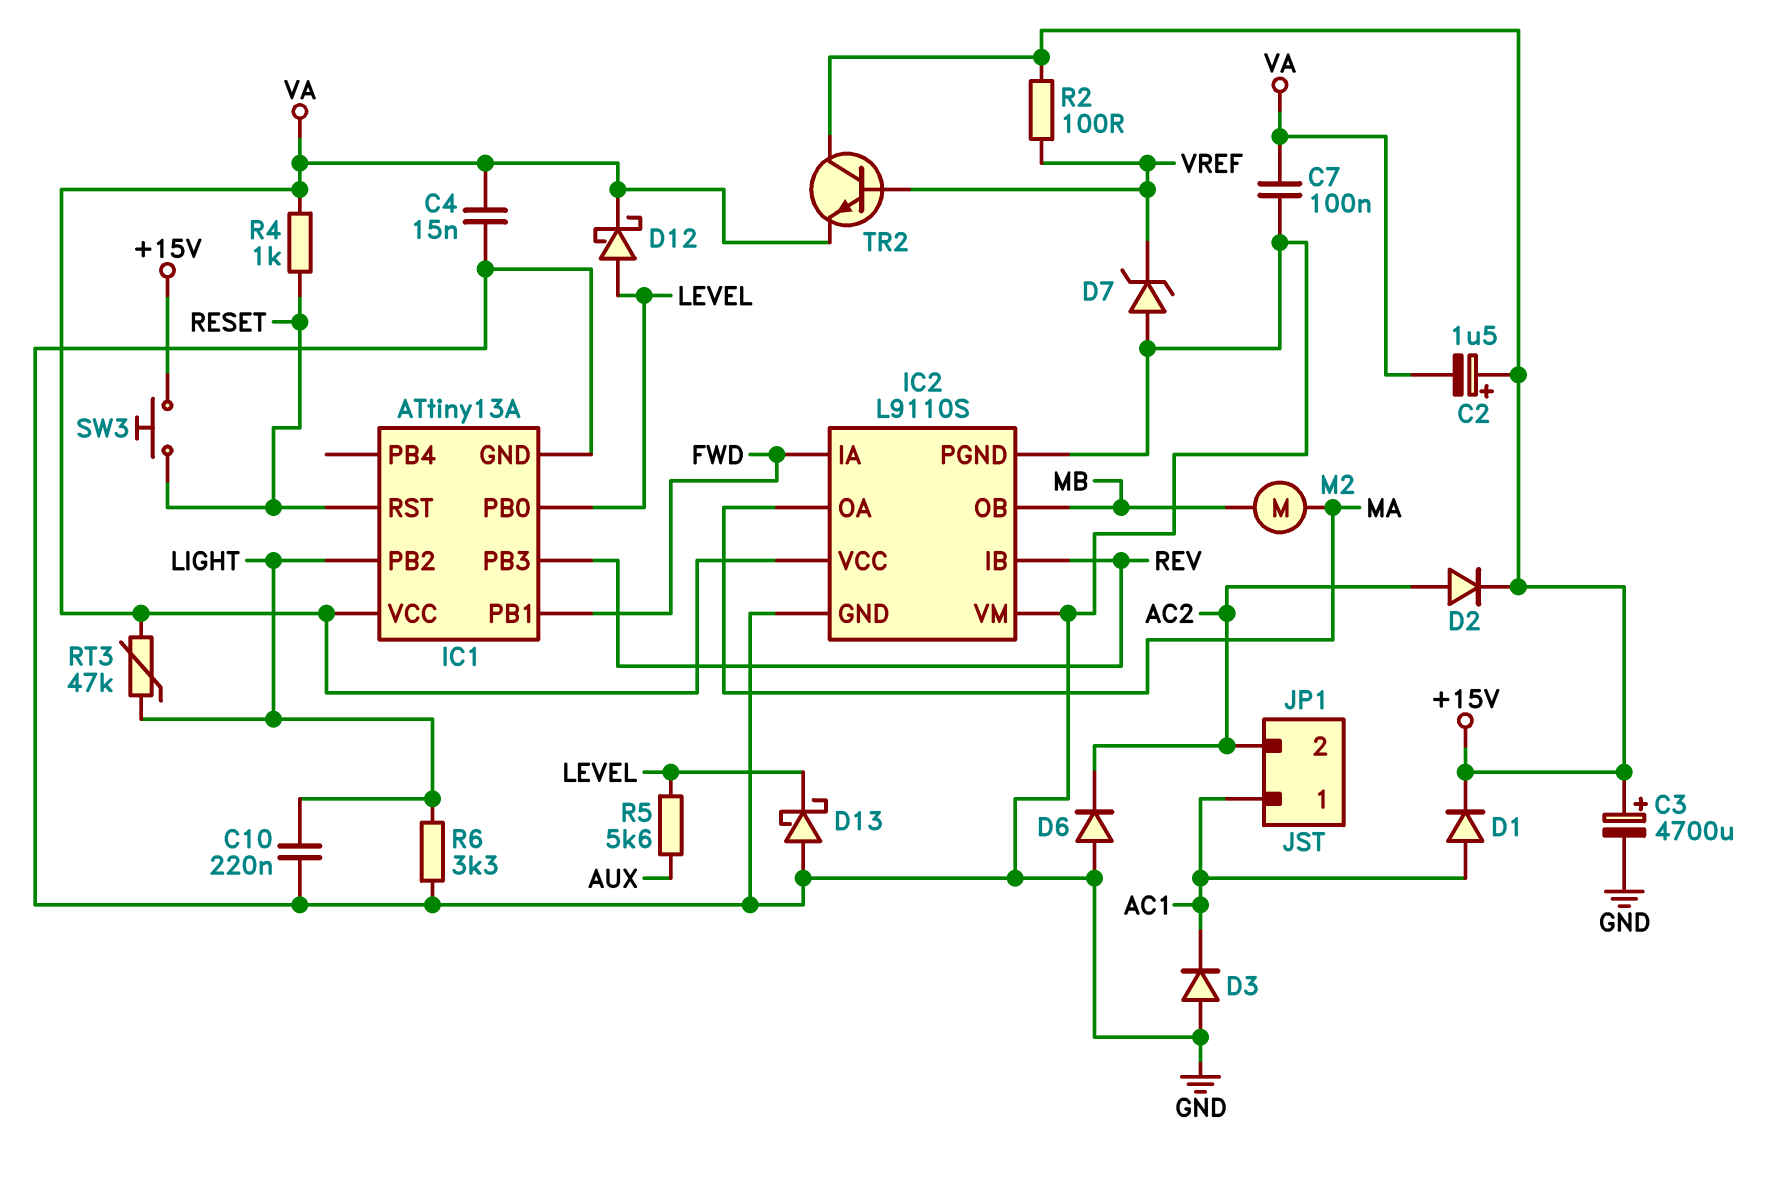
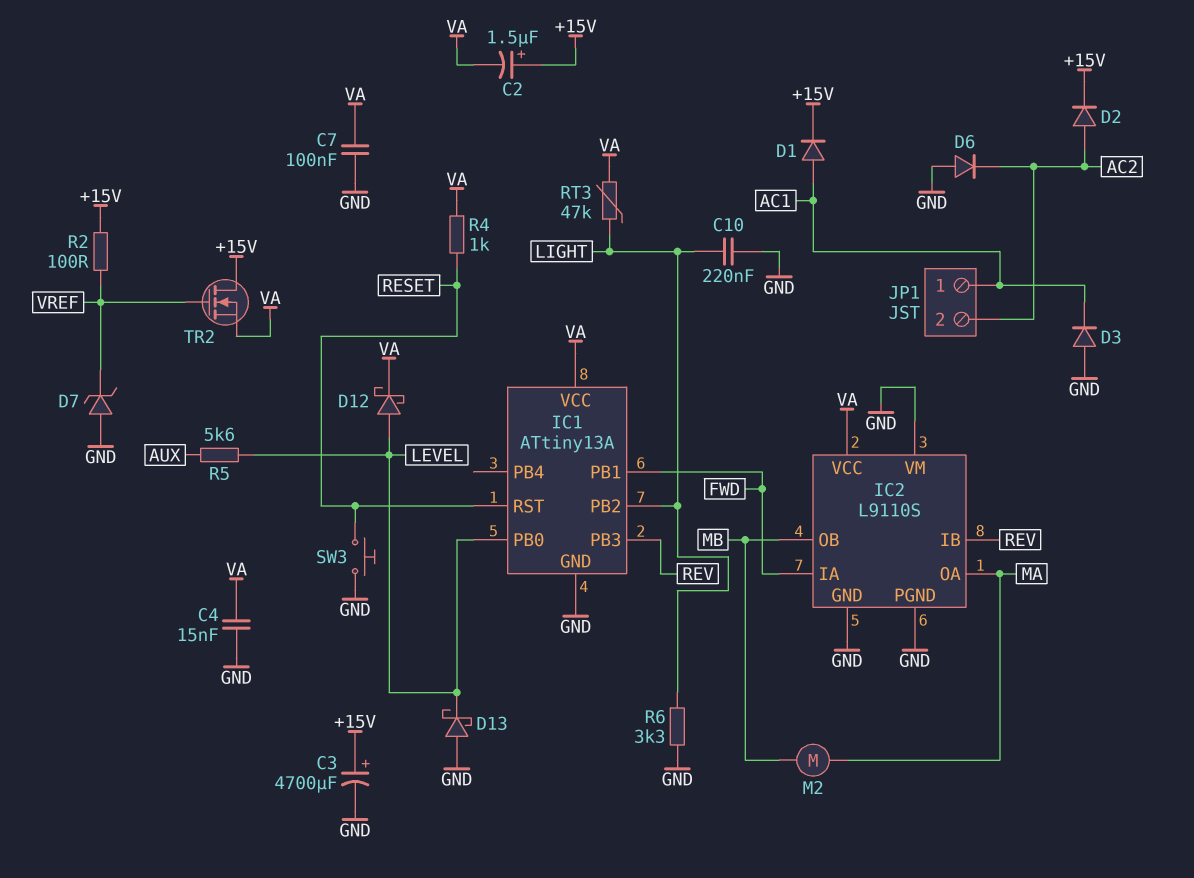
SW3: button (+15V, RESET) -> button (GND, RESET)
TR2: NPN (B VREF, C +15V, E VA) -> NMOS (G VREF, D +15V, S VA)

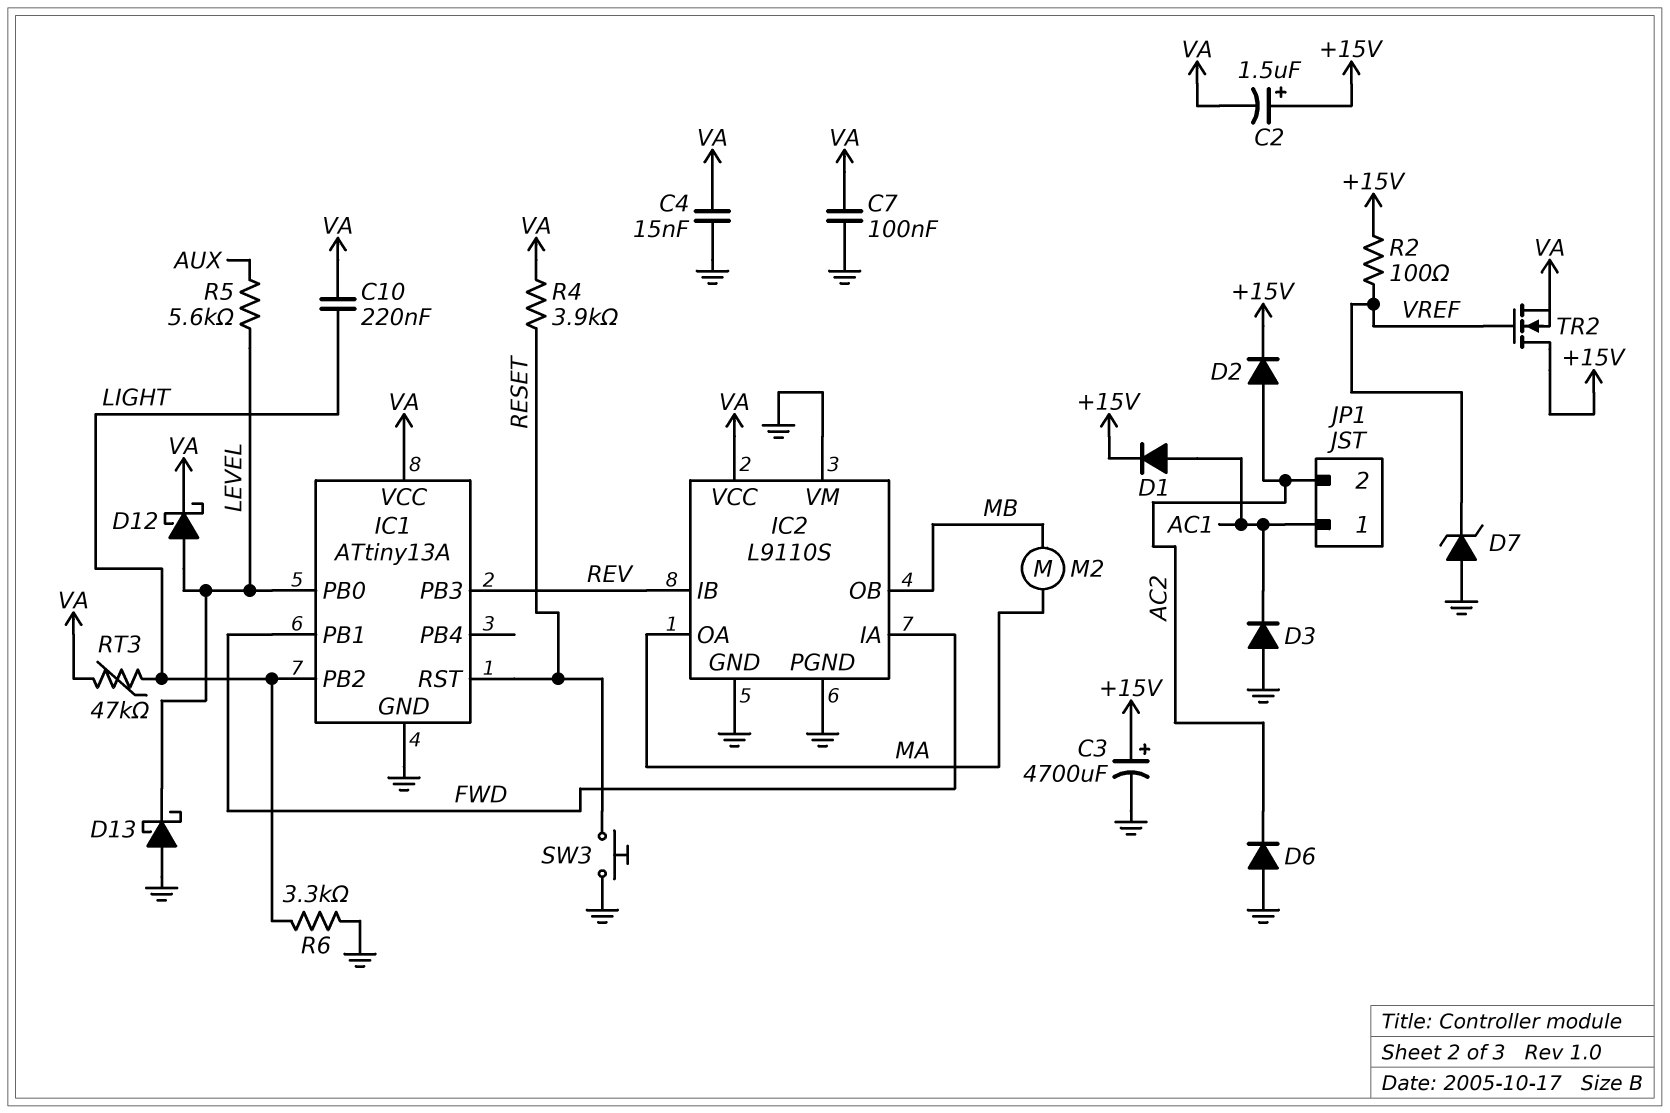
C10: 220nF (GND, LIGHT) -> 220nF (LIGHT, VA)
R4: 1k (RESET, VA) -> 3.9k (RESET, VA)

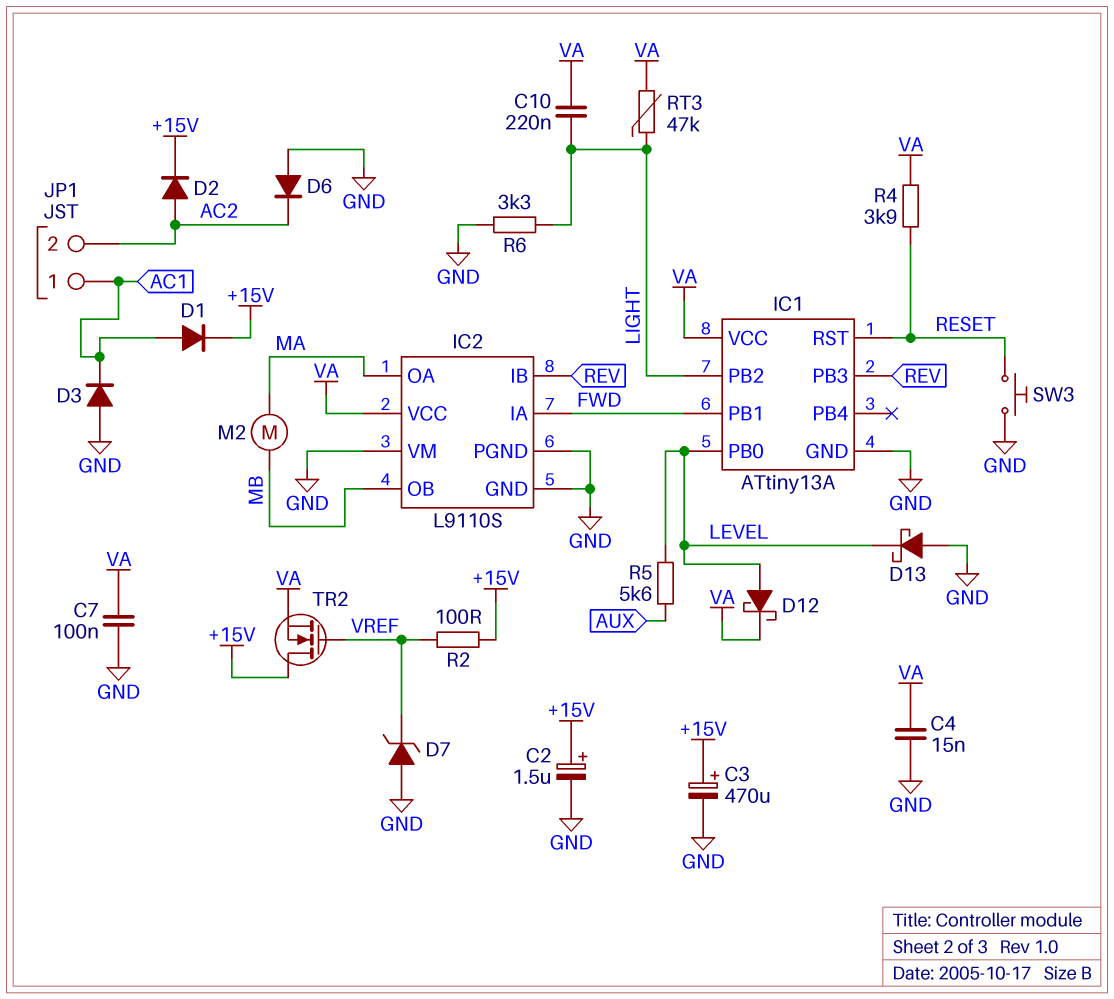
C2: 1.5uF (plus +15V, minus VA) -> 1.5uF (plus +15V, minus GND)
C3: 4700uF (plus +15V, minus GND) -> 470uF (plus +15V, minus GND)

